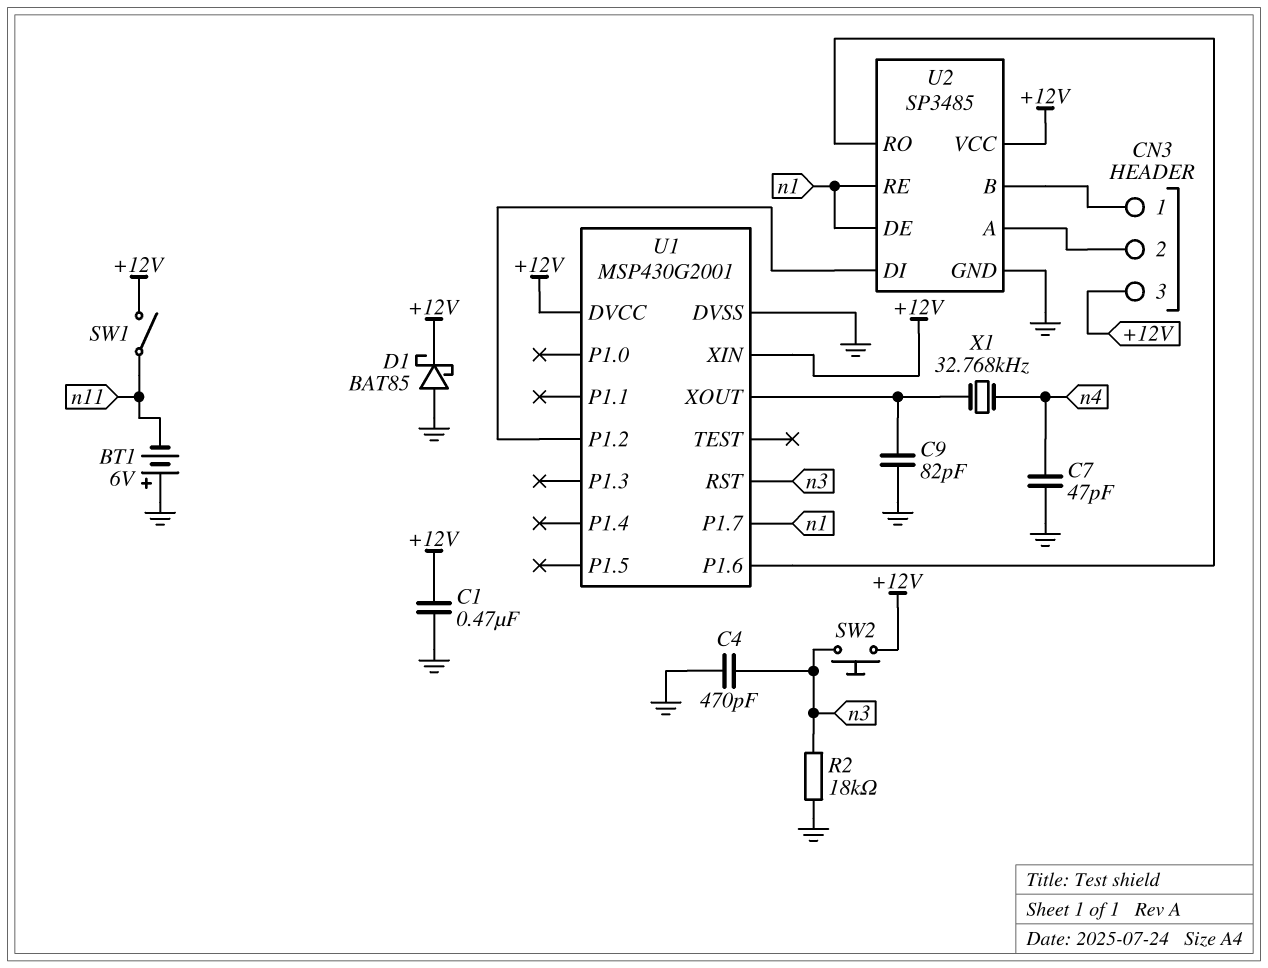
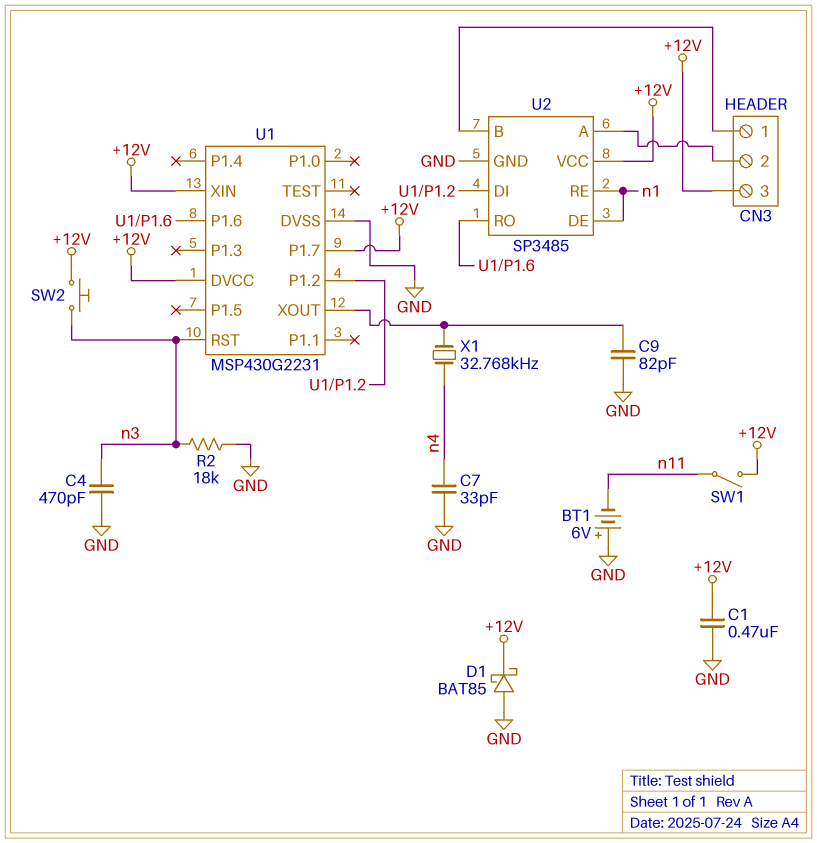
C7: 47pF (GND, n4) -> 33pF (GND, n4)
U1: MSP430G2001 -> MSP430G2231
U1 pin P1.7: n1 -> +12V

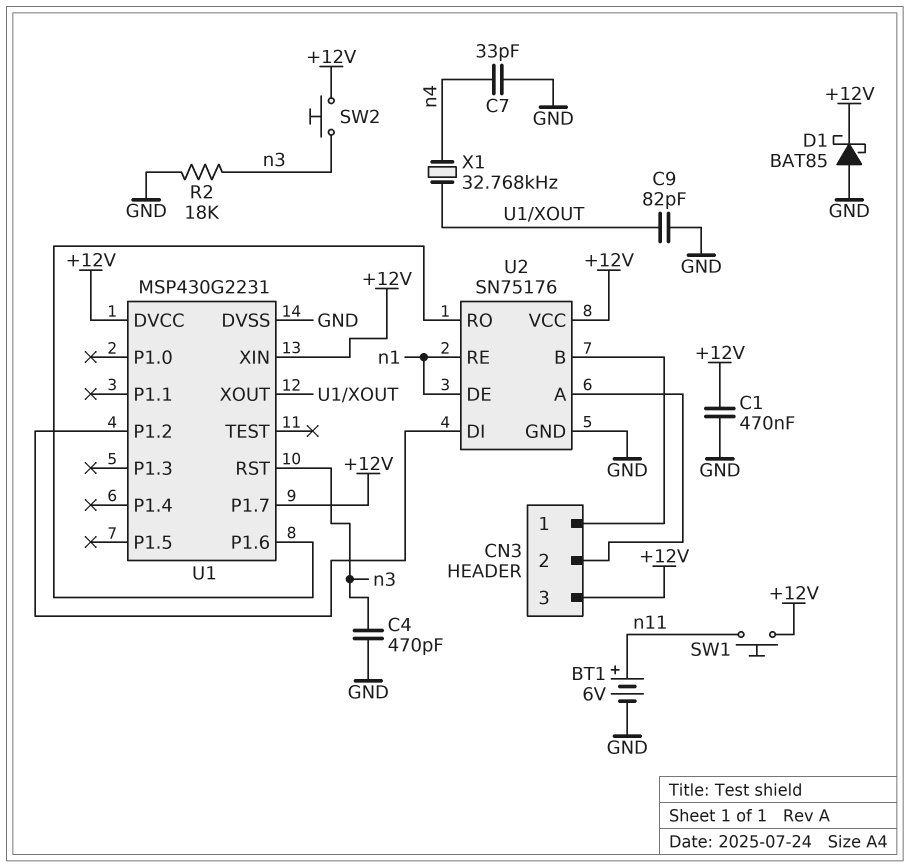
BT1: 6V (plus GND, minus n11) -> 6V (plus n11, minus GND)
SW1: switch (+12V, n11) -> button (+12V, n11)
U2: SP3485 -> SN75176

